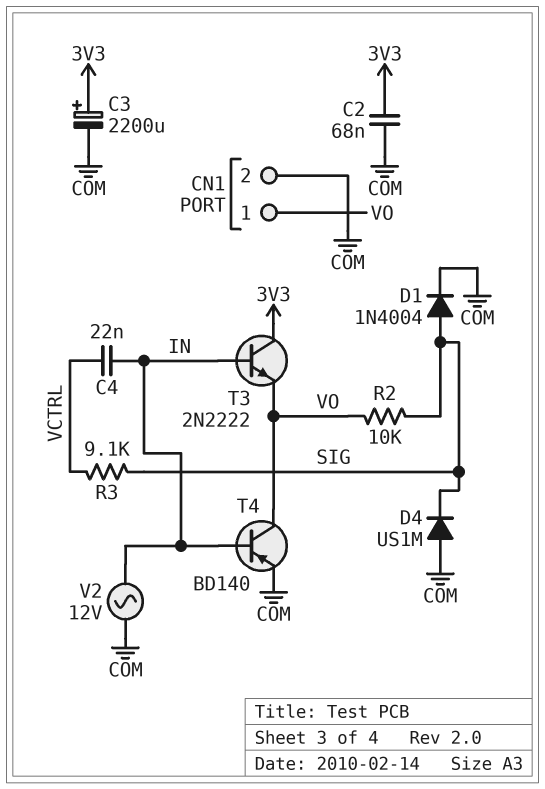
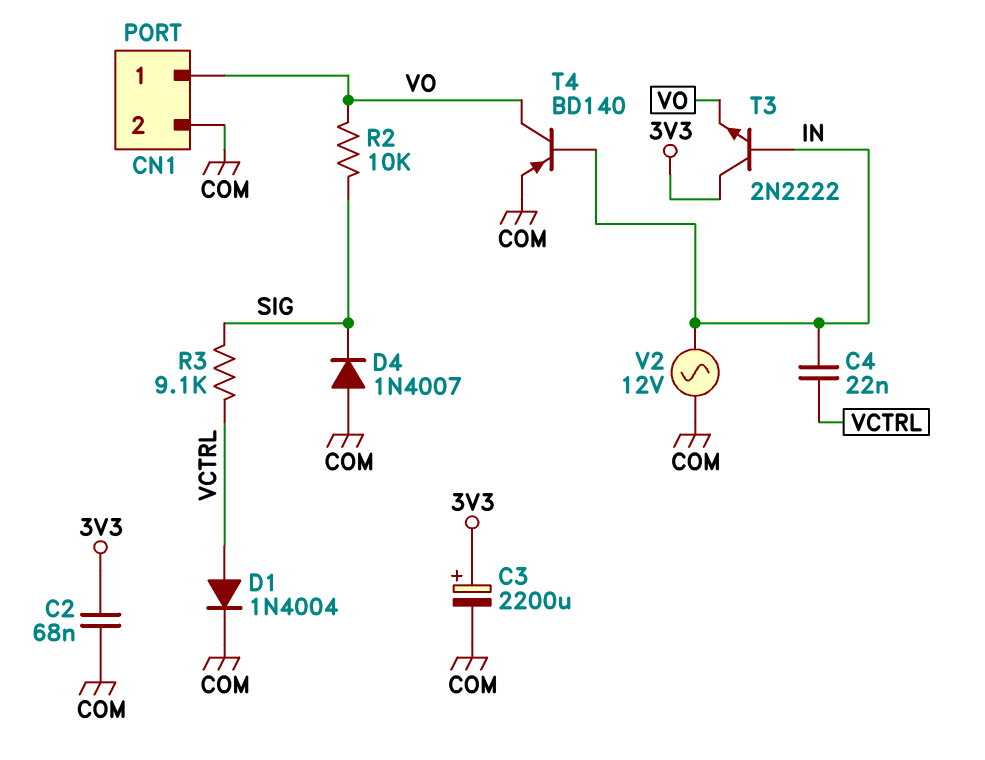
D1: diode 1N4004 (A SIG, K COM) -> diode 1N4004 (A VCTRL, K COM)
D4: diode US1M (A COM, K SIG) -> diode 1N4007 (A COM, K SIG)

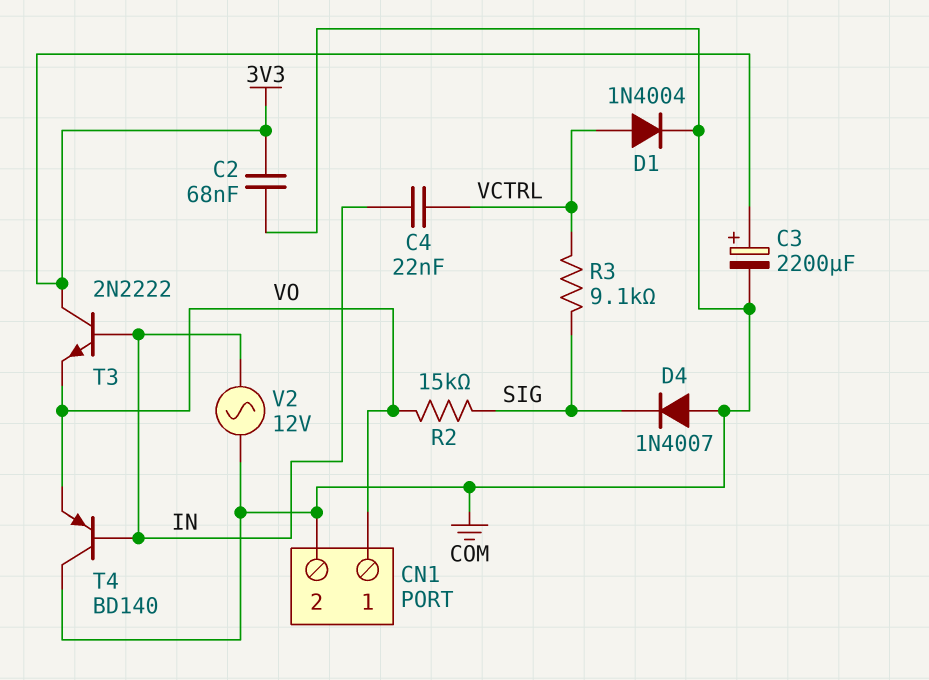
R2: 10k (SIG, VO) -> 15k (SIG, VO)
T4: PNP BD140 (B IN, C VO, E COM) -> PNP BD140 (B IN, C COM, E VO)

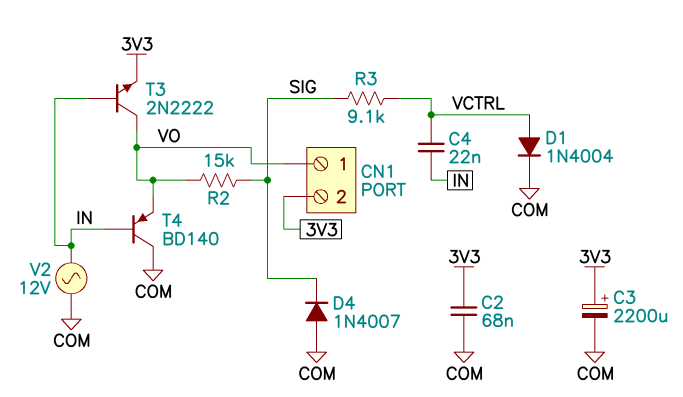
CN1 pin 2: COM -> 3V3
T3: NPN 2N2222 (B IN, C 3V3, E VO) -> NPN 2N2222 (B IN, C VO, E 3V3)

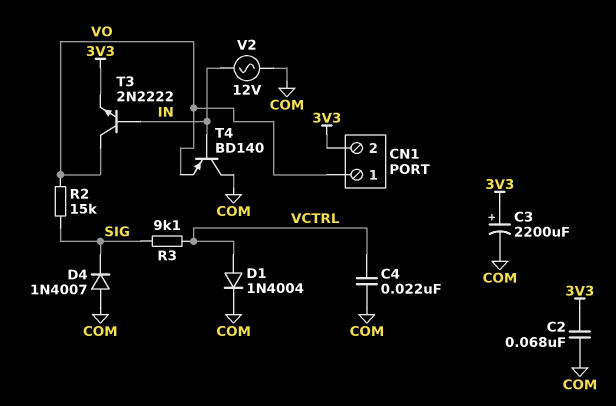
C4: 22nF (IN, VCTRL) -> 22nF (COM, VCTRL)

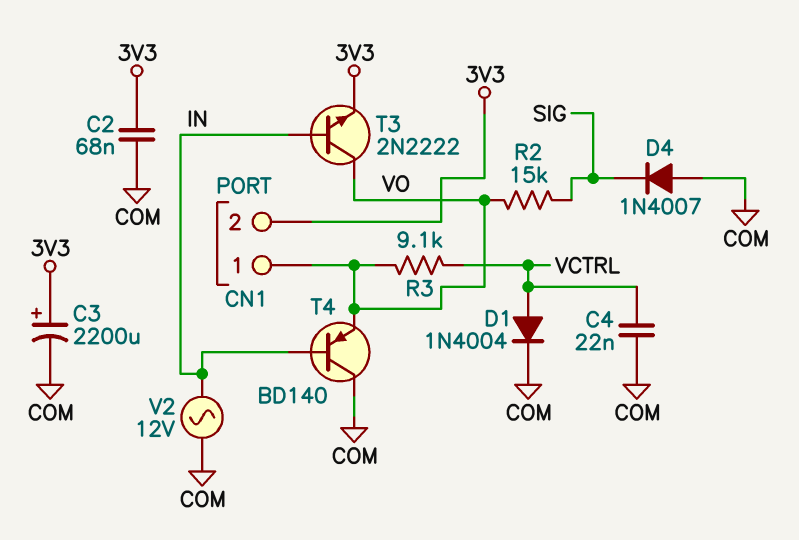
R3: 9.1k (SIG, VCTRL) -> 9.1k (VCTRL, VO)

